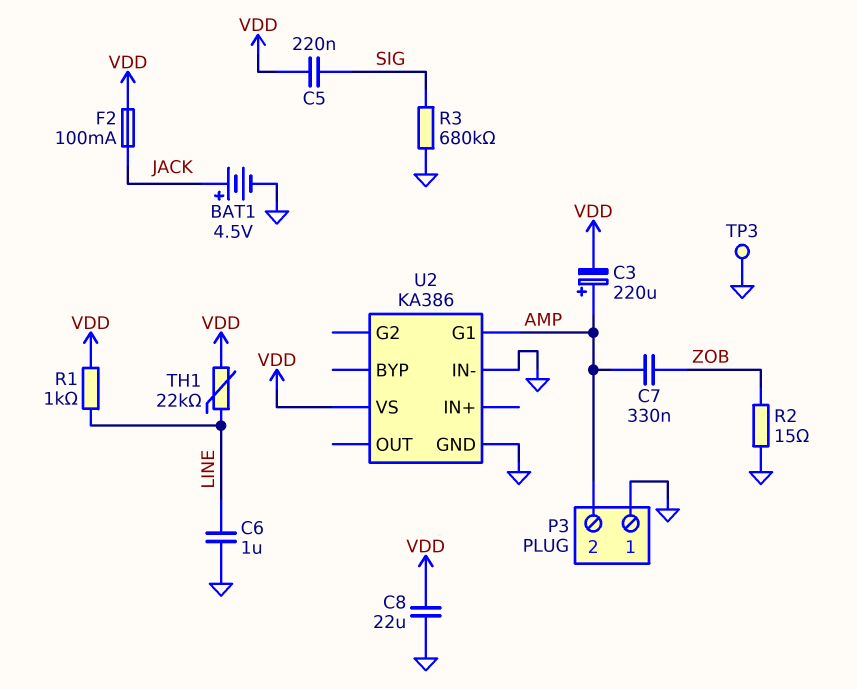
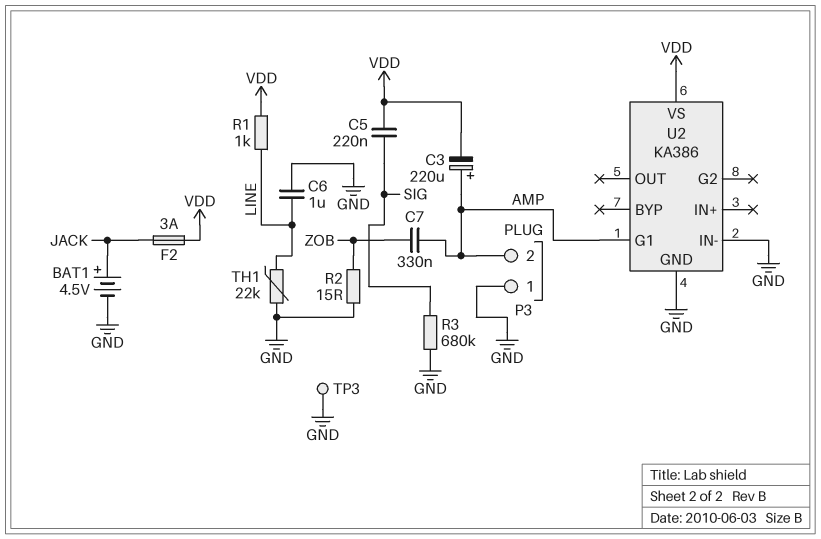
C8: 22uF (GND, VDD) -> none
F2: 100mA (JACK, VDD) -> 3A (JACK, VDD)
TH1: 22k (LINE, VDD) -> 22k (GND, LINE)

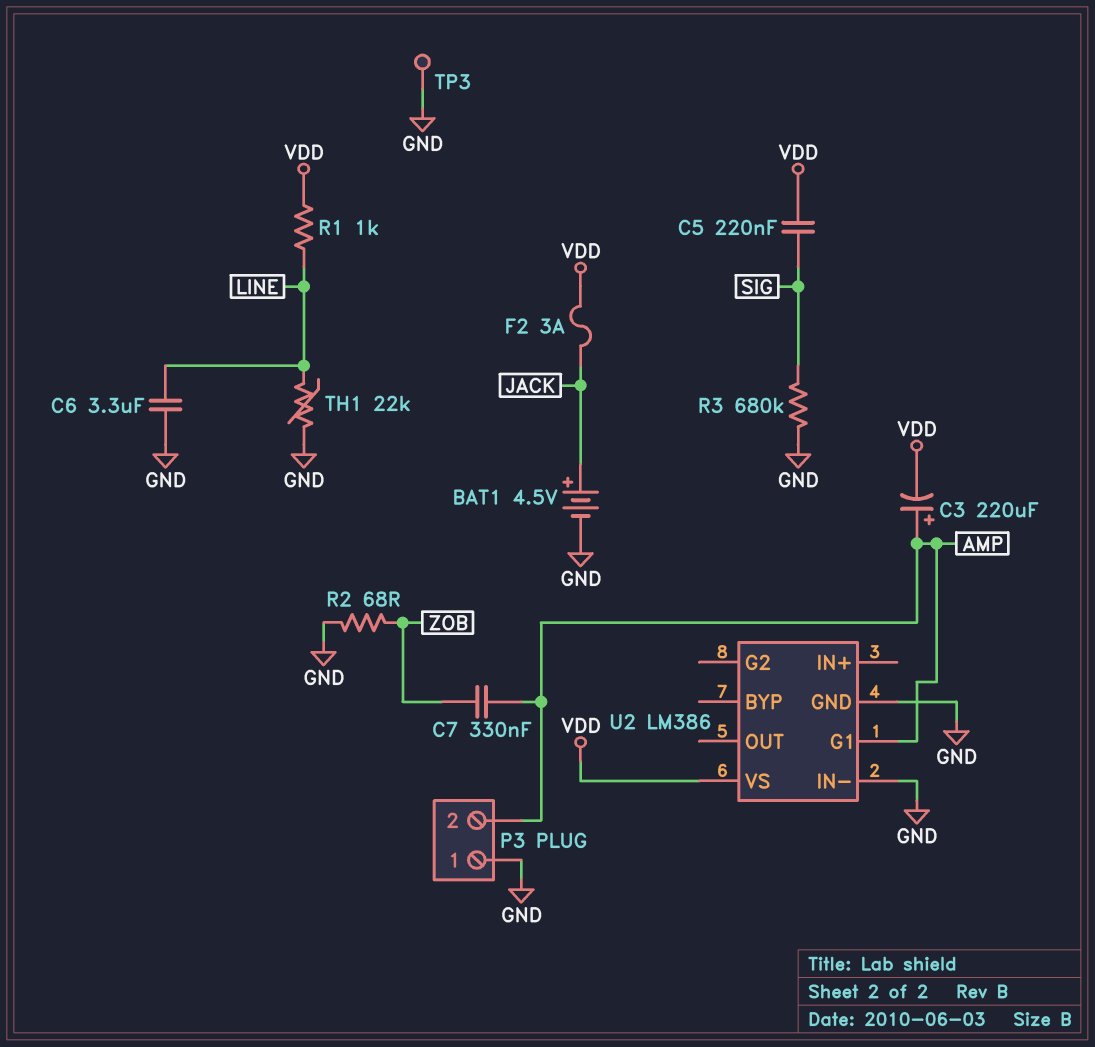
C6: 1uF (GND, LINE) -> 3.3uF (GND, LINE)
R2: 15 (GND, ZOB) -> 68 (GND, ZOB)
U2: KA386 -> LM386

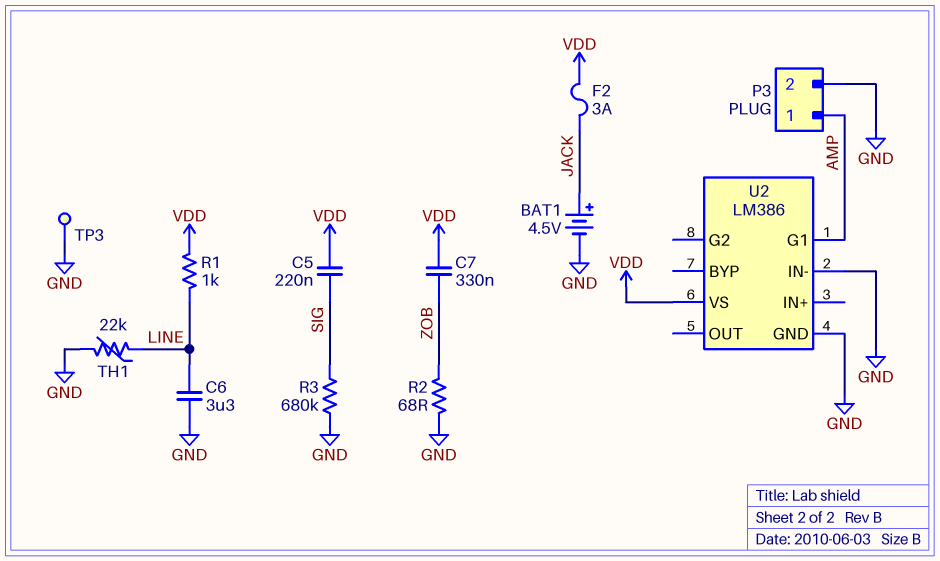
C3: 220uF (plus AMP, minus VDD) -> none
C7: 330nF (AMP, ZOB) -> 330nF (VDD, ZOB)
P3 pin 1: GND -> AMP
P3 pin 2: AMP -> GND

